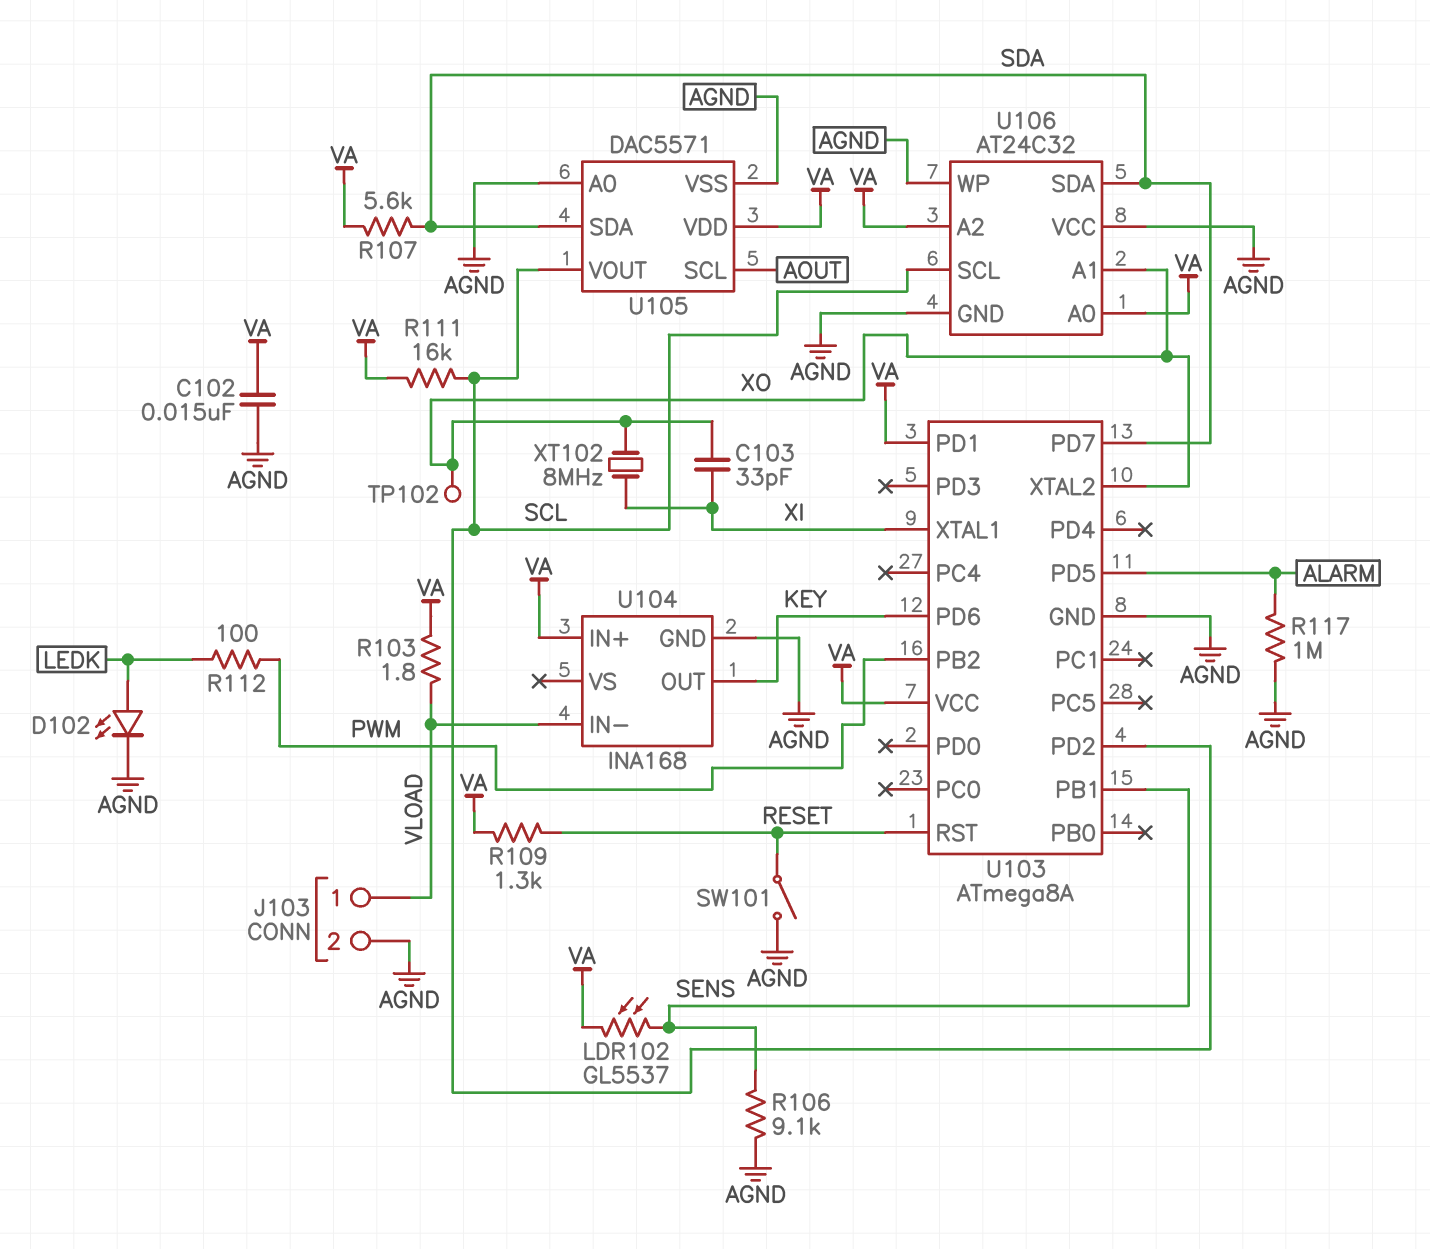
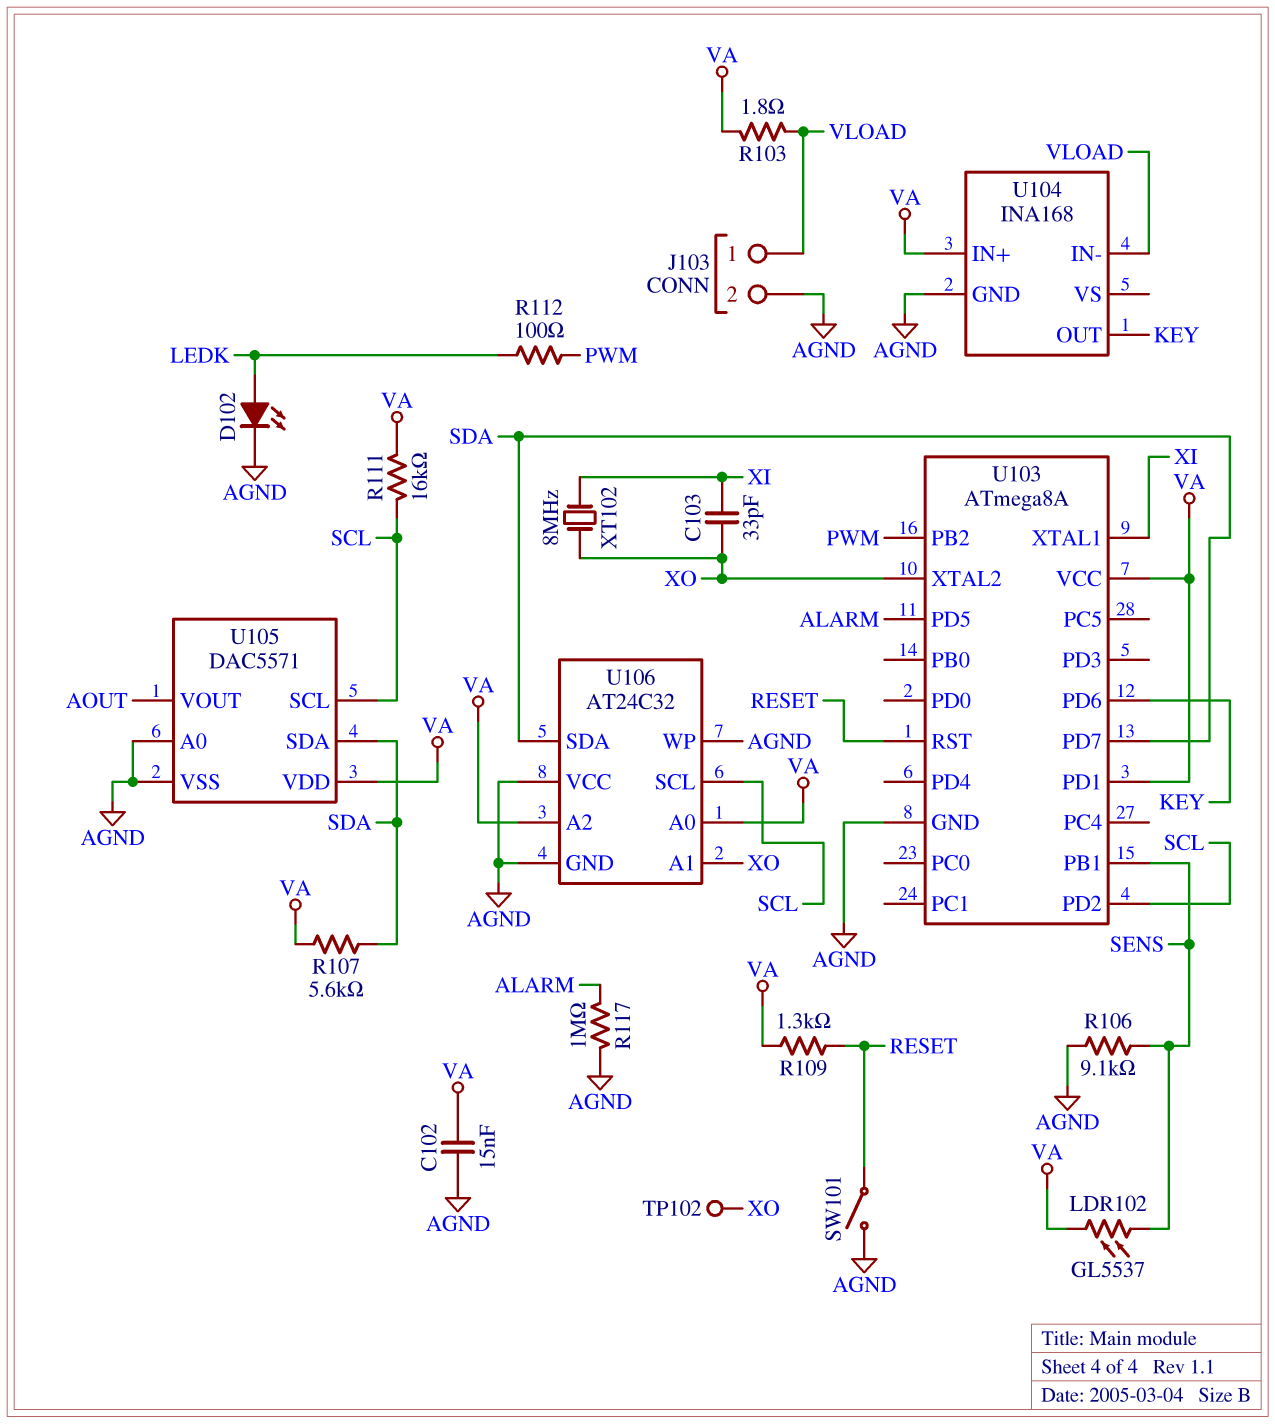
U105 pin SCL: AOUT -> SCL
U105 pin VOUT: SCL -> AOUT

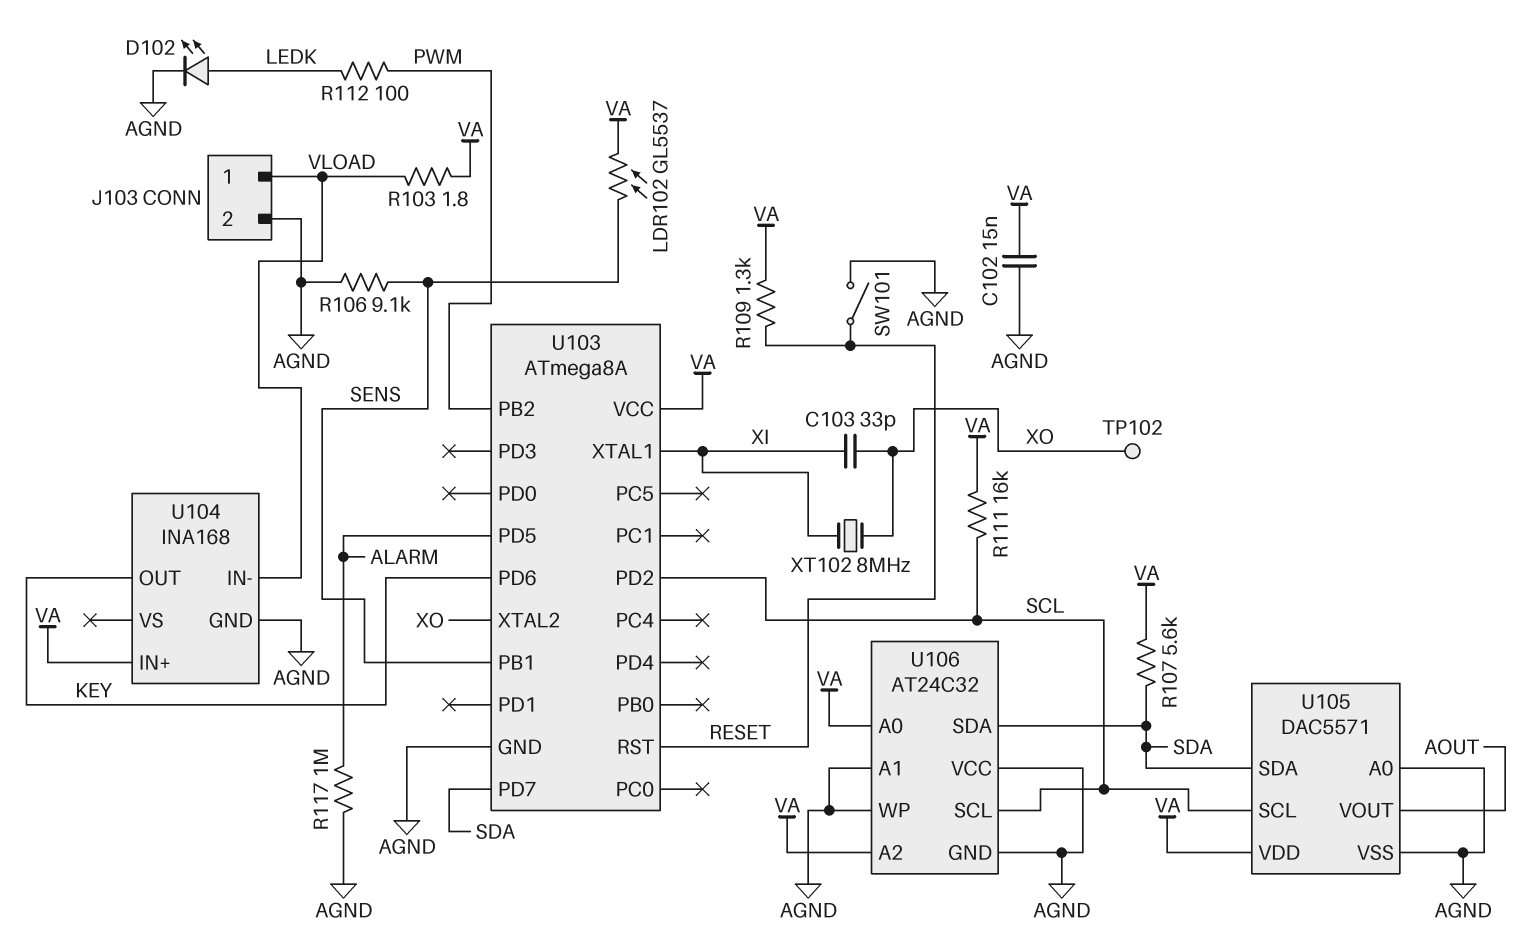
U103 pin PD1: VA -> none
U106 pin A1: XO -> AGND

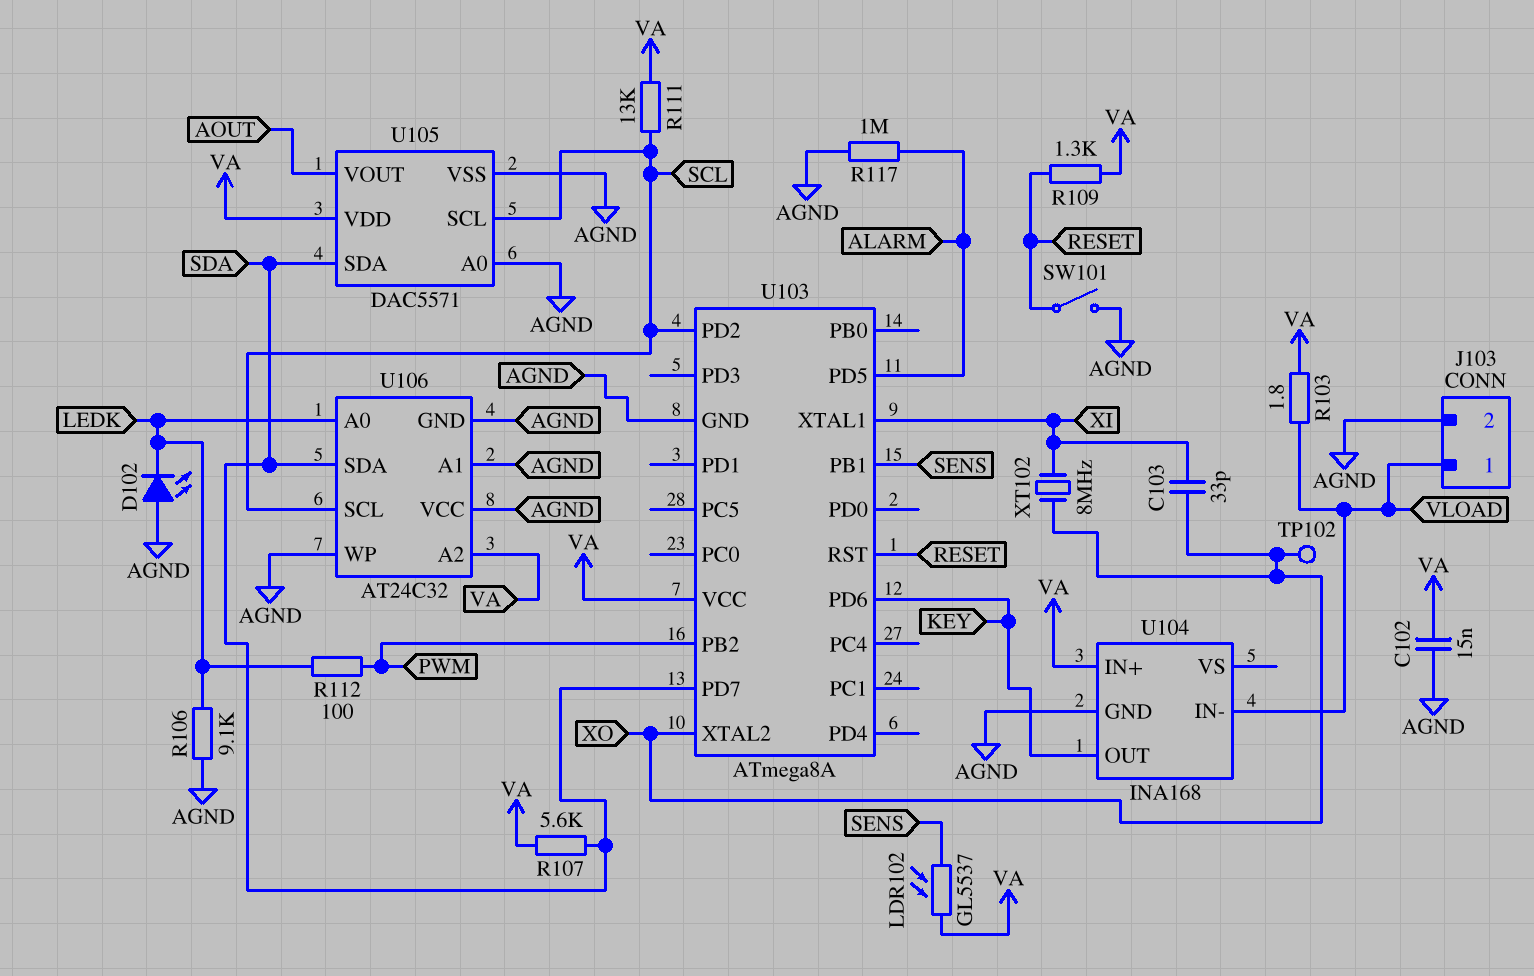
D102: LED (A LEDK, K AGND) -> LED (A AGND, K LEDK)
R106: 9.1k (AGND, SENS) -> 9.1k (AGND, LEDK)
R111: 16k (SCL, VA) -> 13k (SCL, VA)
U106 pin A0: VA -> LEDK

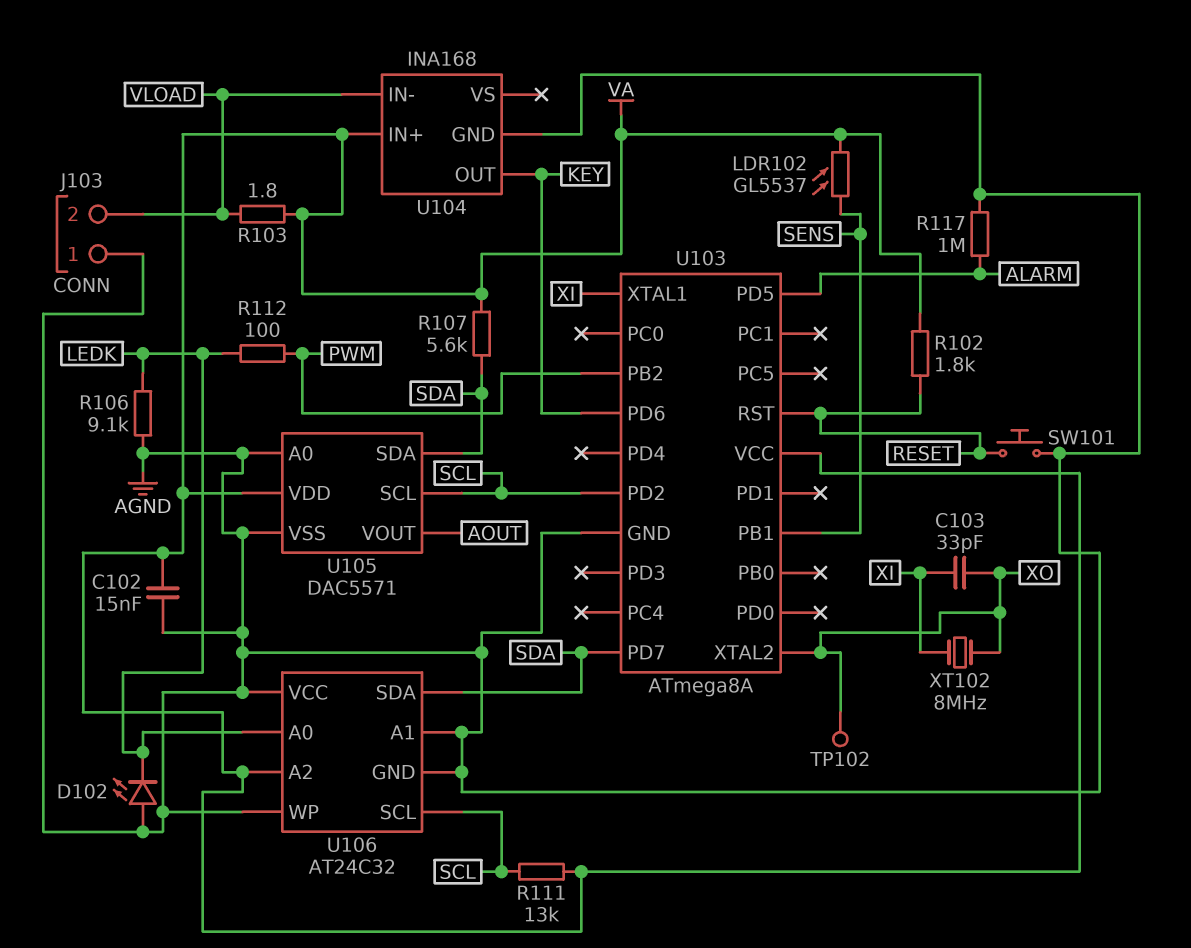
J103 pin 1: VLOAD -> AGND
J103 pin 2: AGND -> VLOAD
R102: none -> 1.8k (RESET, VA)
R109: 1.3k (RESET, VA) -> none
SW101: switch (AGND, RESET) -> button (AGND, RESET)

